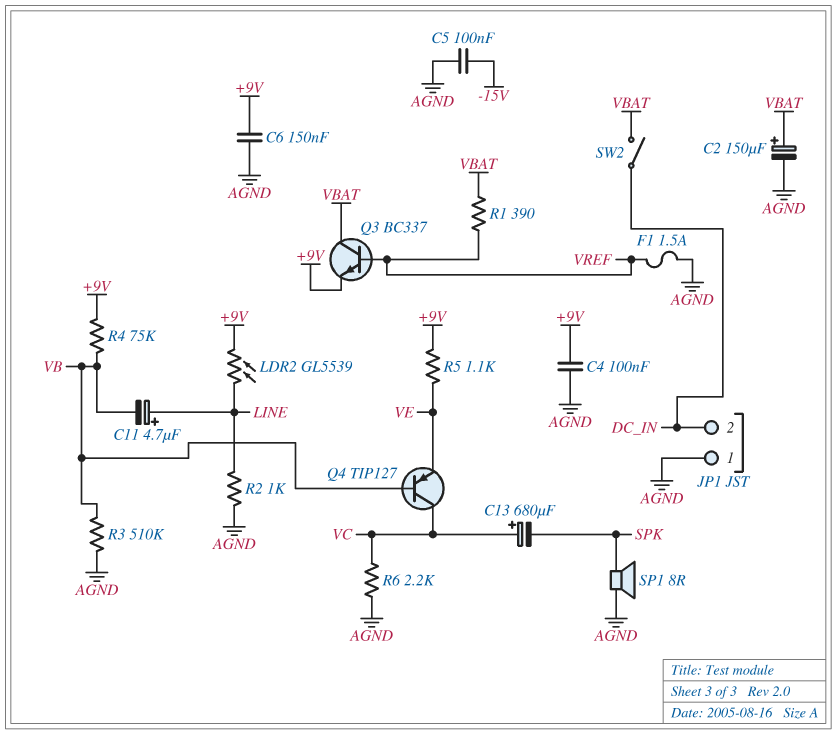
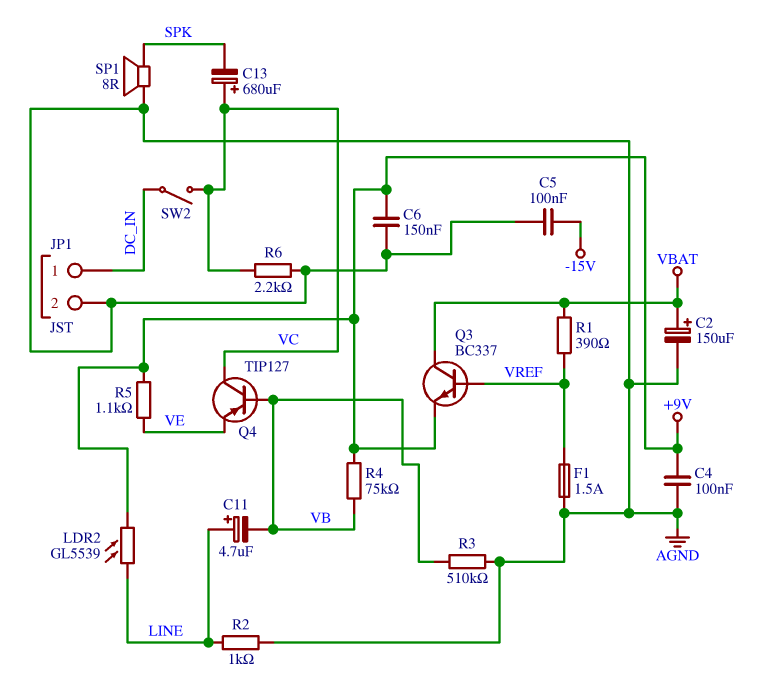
JP1 pin 1: AGND -> DC_IN
JP1 pin 2: DC_IN -> AGND
SW2: switch (DC_IN, VBAT) -> switch (DC_IN, VC)

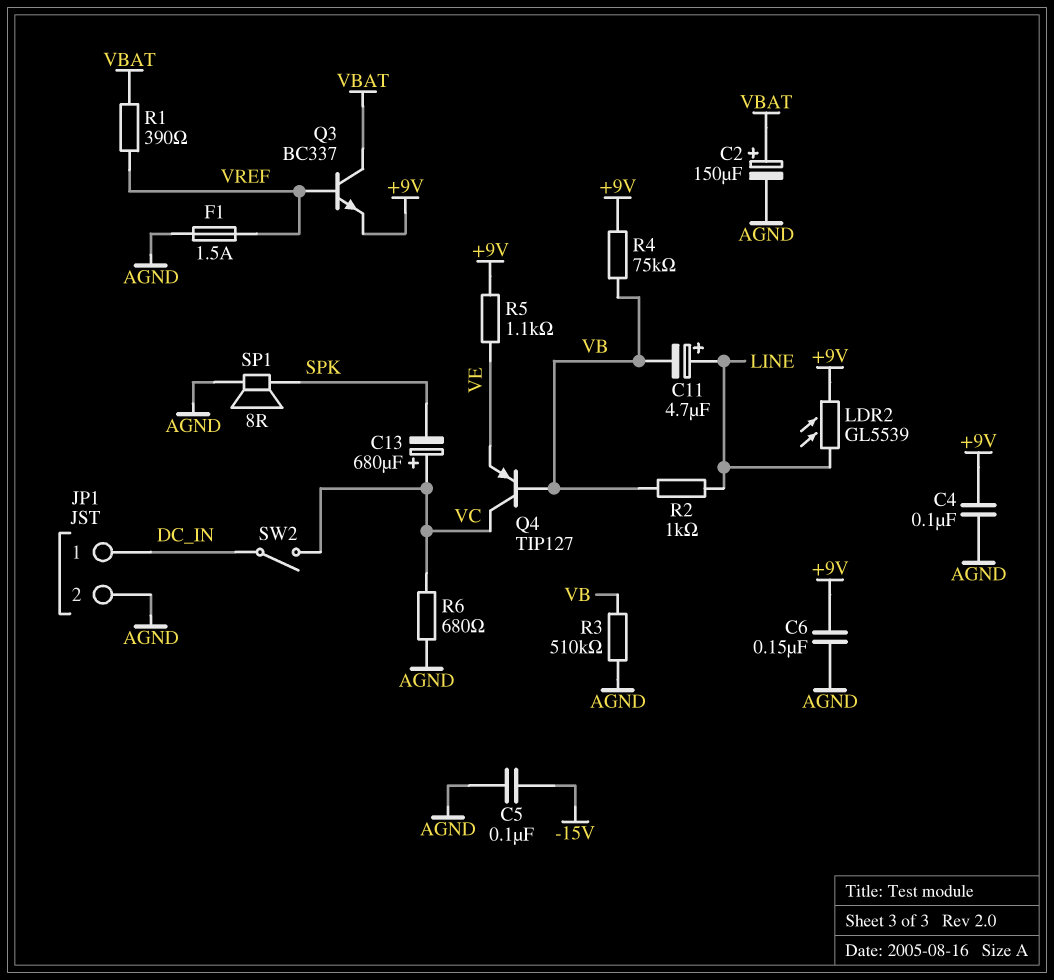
R2: 1k (AGND, LINE) -> 1k (LINE, VB)
R6: 2.2k (AGND, VC) -> 680 (AGND, VC)

